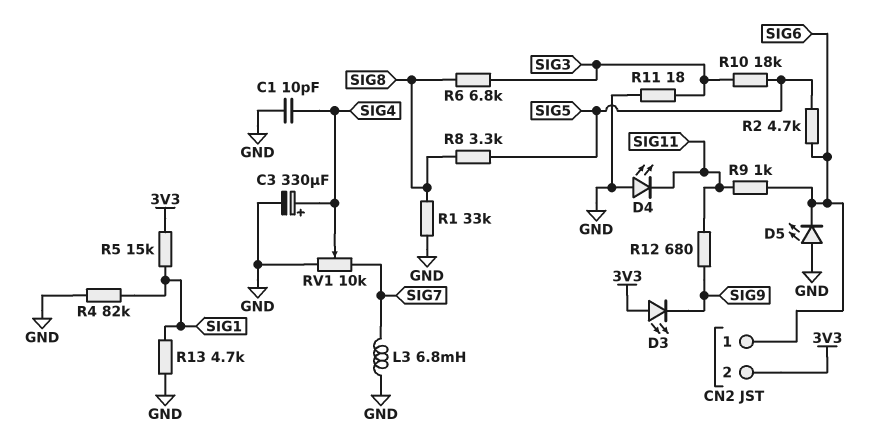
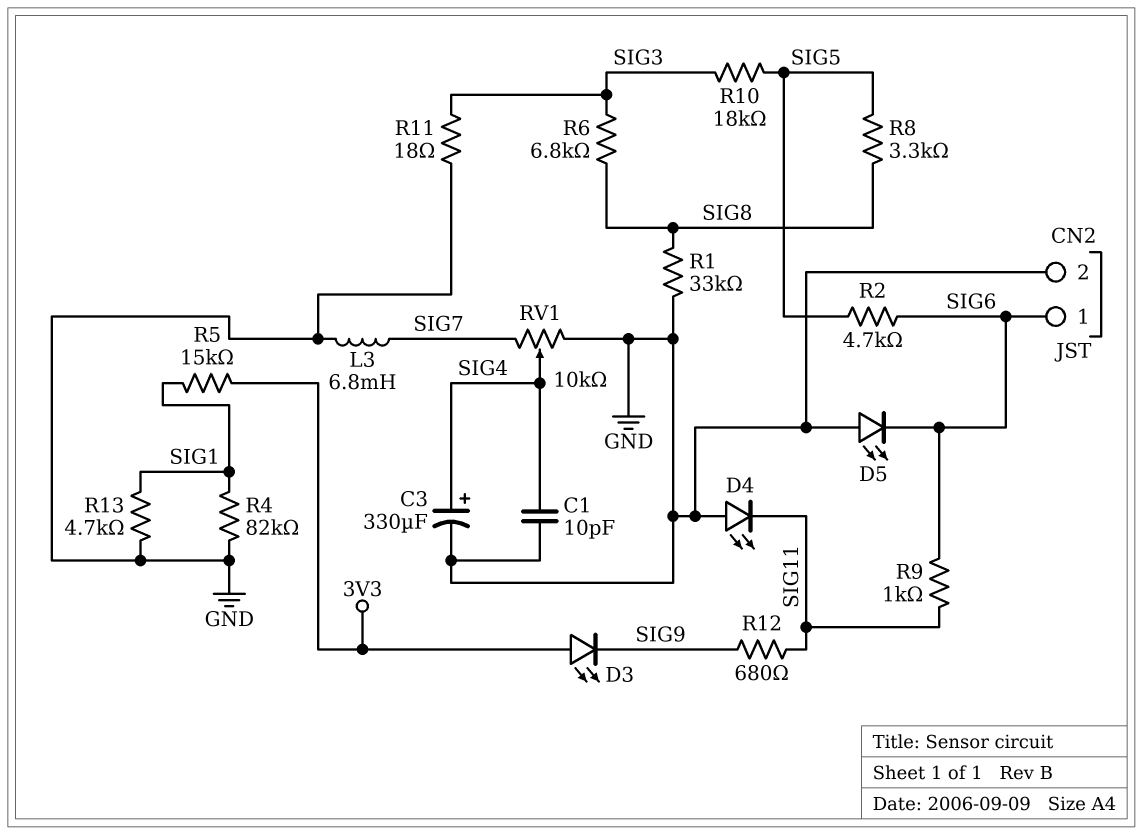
CN2 pin 2: 3V3 -> GND

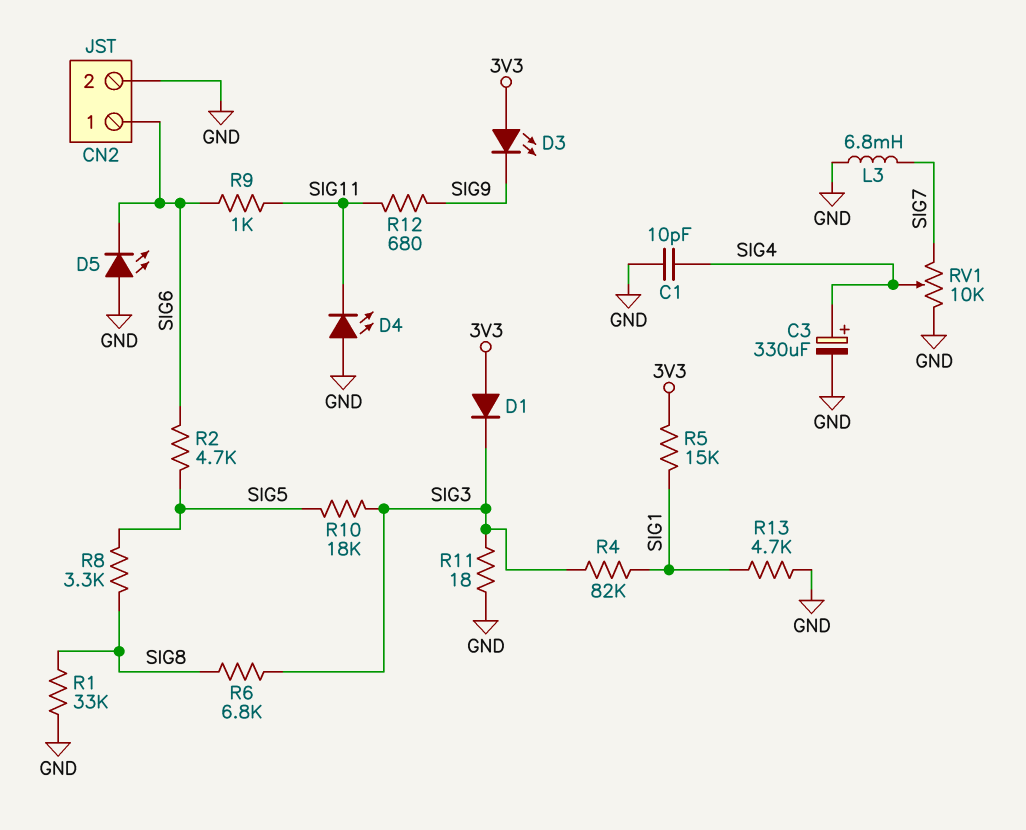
D1: none -> diode (A 3V3, K SIG3)
R4: 82k (GND, SIG1) -> 82k (SIG1, SIG3)

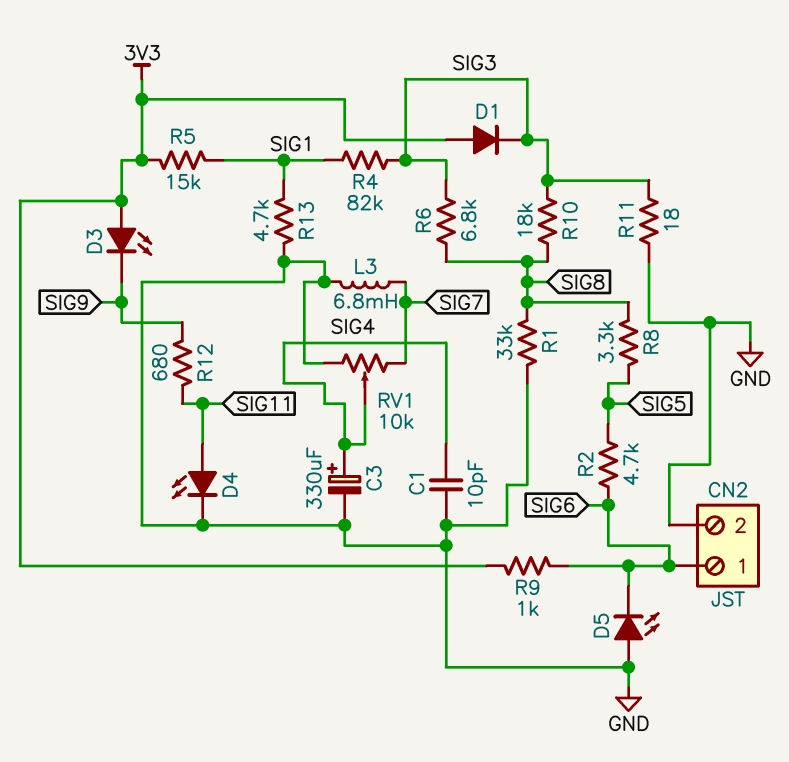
D4: LED (A GND, K SIG11) -> LED (A SIG11, K GND)
R9: 1k (SIG6, SIG11) -> 1k (3V3, SIG6)
R10: 18k (SIG3, SIG5) -> 18k (SIG3, SIG8)

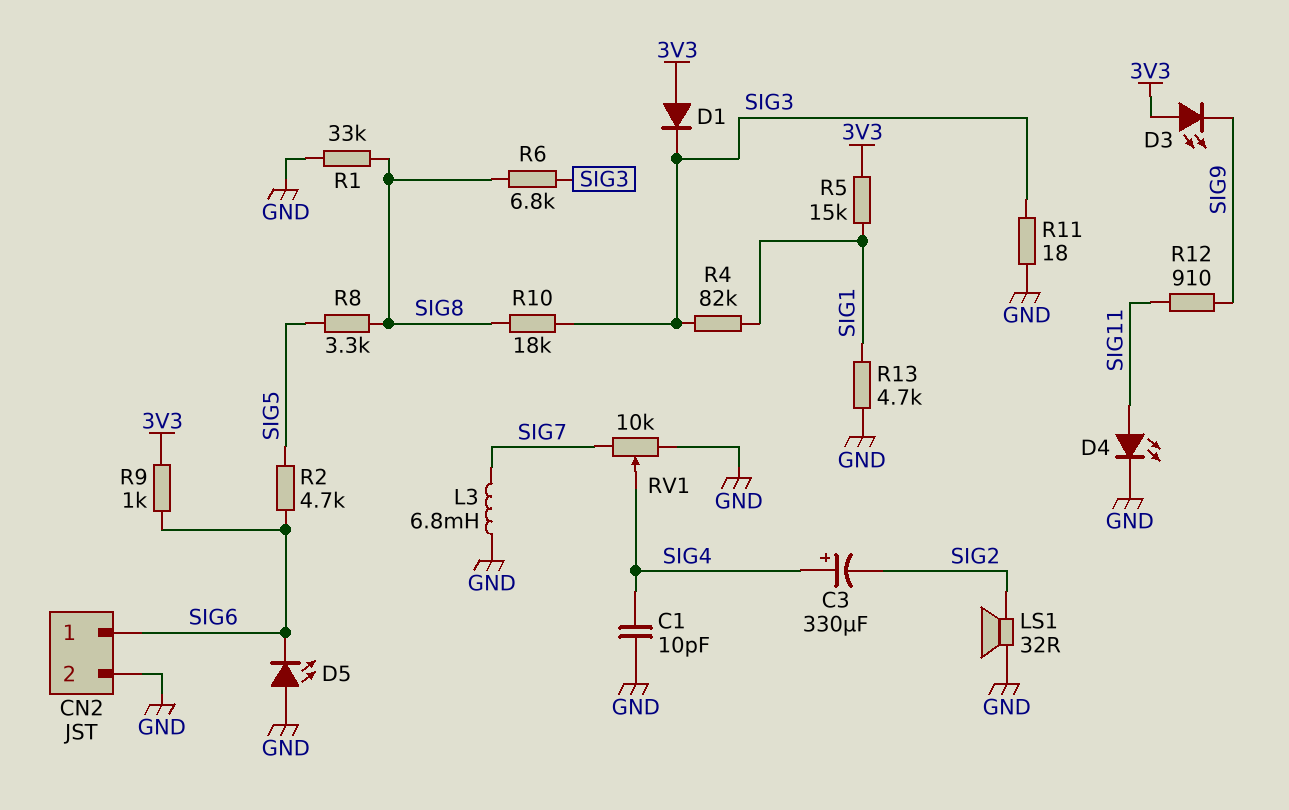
C3: 330uF (plus SIG4, minus GND) -> 330uF (plus SIG4, minus SIG2)
LS1: none -> speaker 32R (GND, SIG2)
R12: 680 (SIG9, SIG11) -> 910 (SIG9, SIG11)

